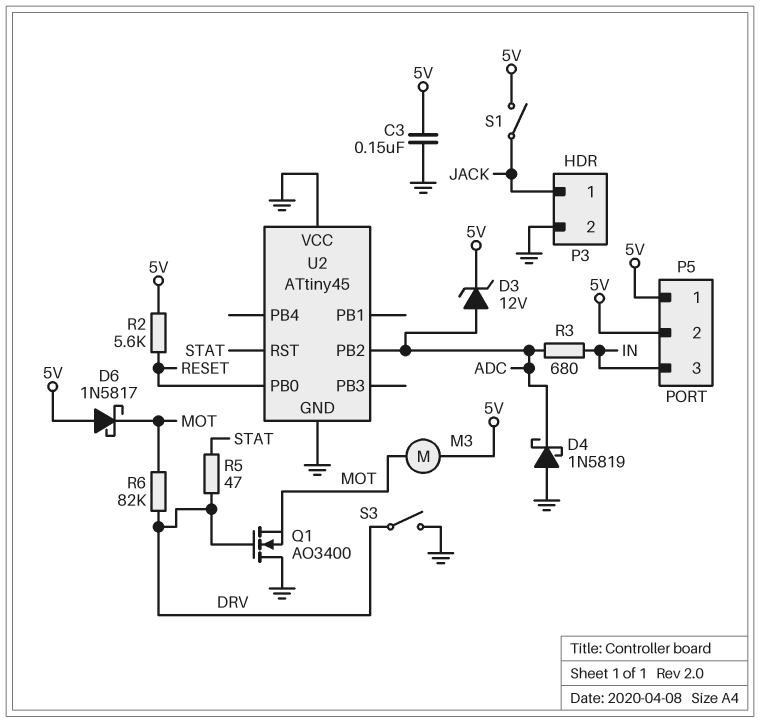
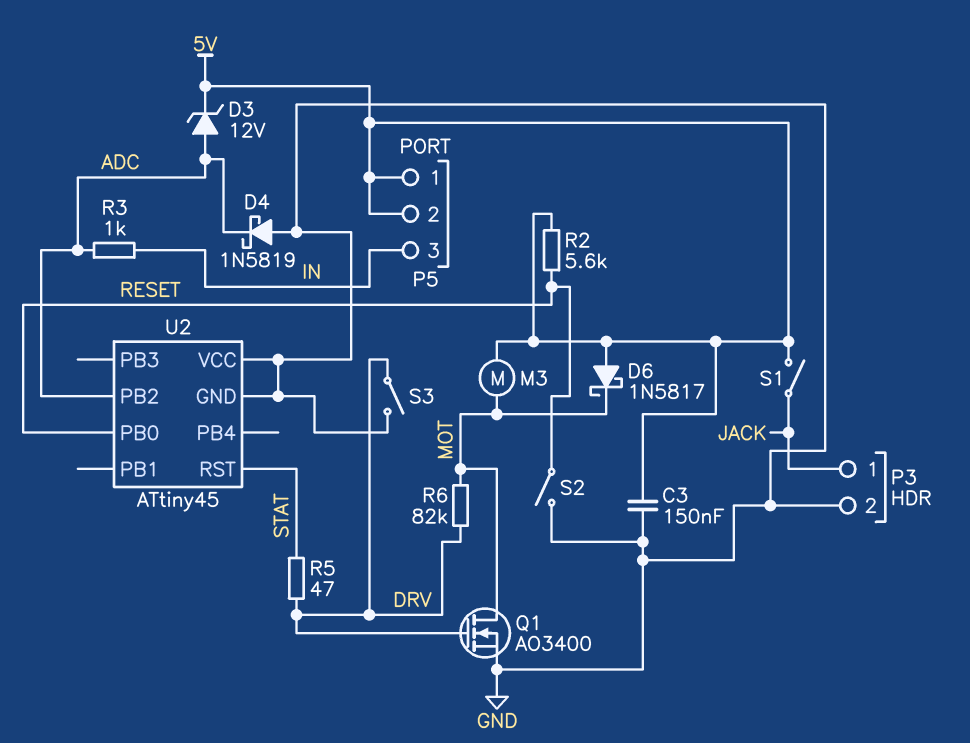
Q1: NMOS AO3400 (G DRV, D GND, S MOT) -> NMOS AO3400 (G DRV, D MOT, S GND)
R3: 680 (ADC, IN) -> 1k (ADC, IN)
S2: none -> switch (GND, RESET)

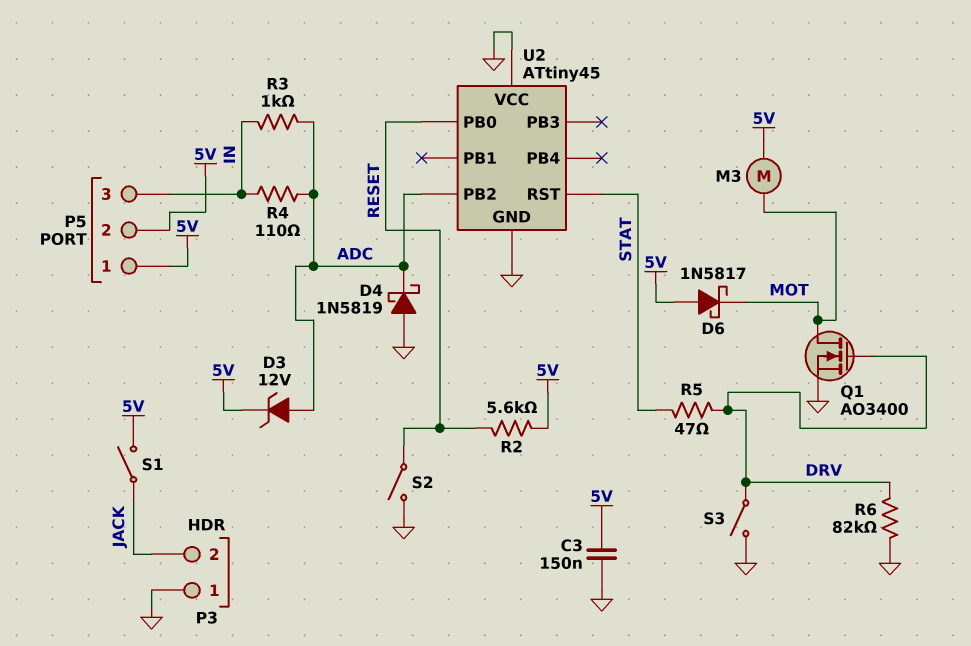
P3 pin 1: JACK -> GND
P3 pin 2: GND -> JACK
R4: none -> 110 (ADC, IN)
R6: 82k (DRV, MOT) -> 82k (DRV, GND)

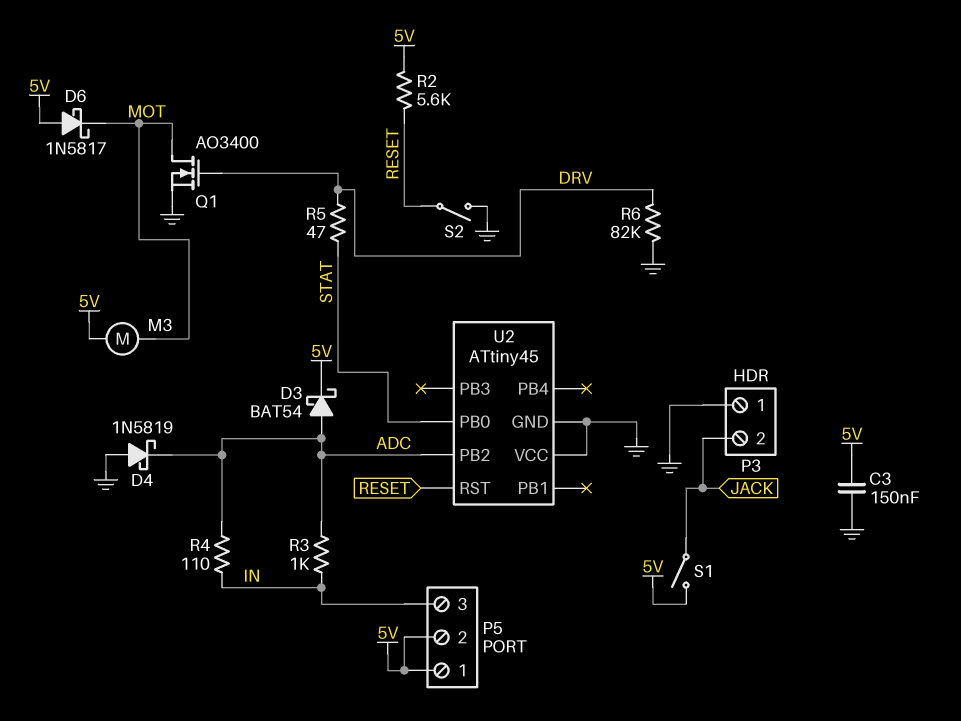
D3: zener 12V (A ADC, K 5V) -> schottky BAT54 (A ADC, K 5V)
S3: switch (DRV, GND) -> none
U2 pin PB0: RESET -> STAT
U2 pin RST: STAT -> RESET

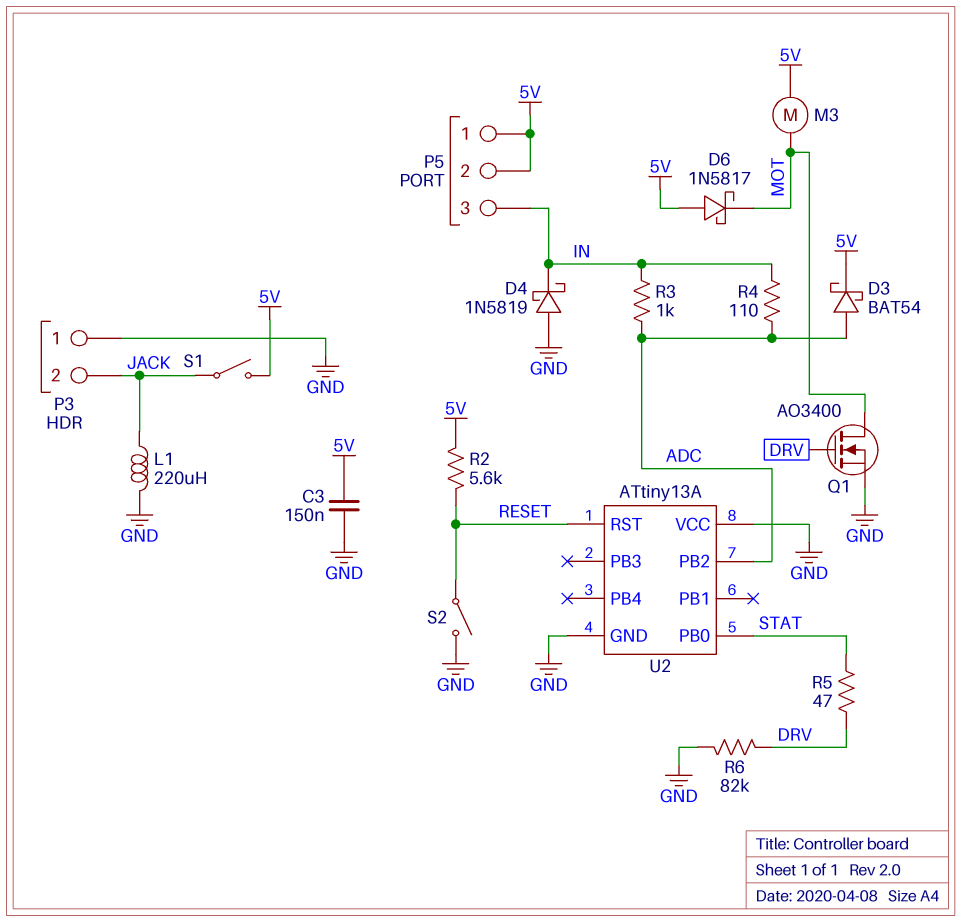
D4: schottky 1N5819 (A GND, K ADC) -> schottky 1N5819 (A GND, K IN)
L1: none -> 220uH (GND, JACK)
U2: ATtiny45 -> ATtiny13A

